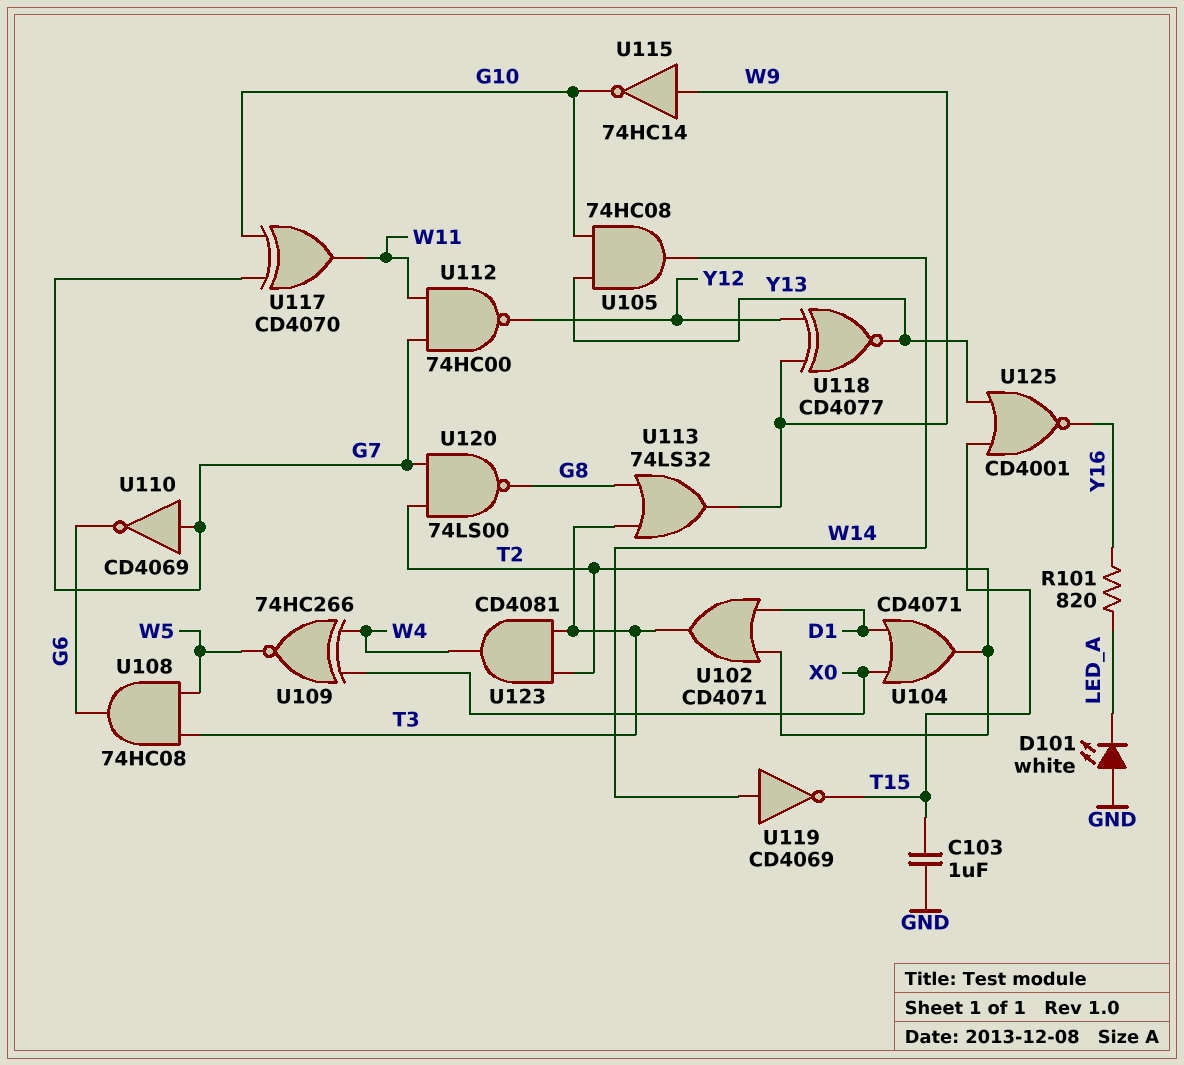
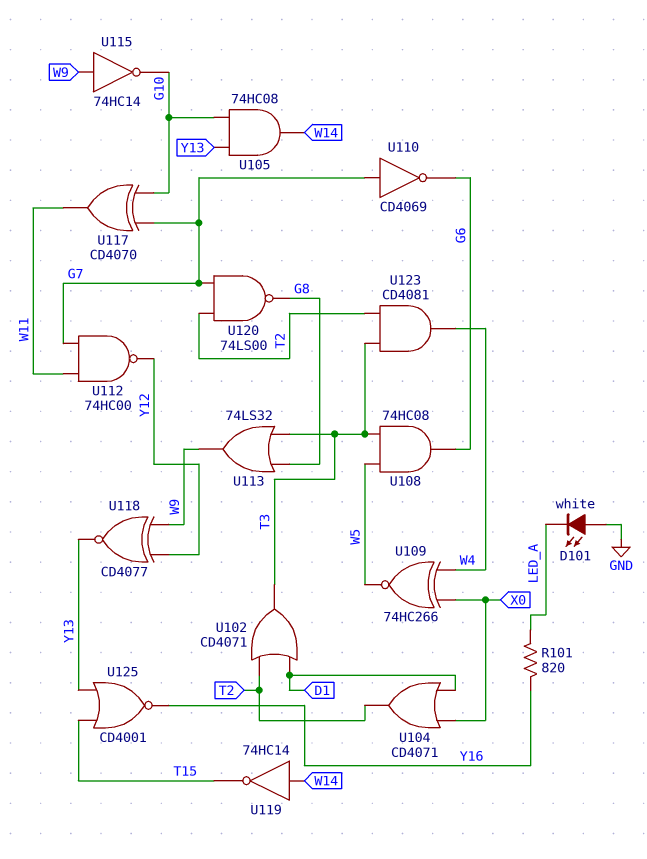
C103: 1uF (GND, T15) -> none
U119: NOT CD4069 (in W14, out T15) -> NOT 74HC14 (in W14, out T15)

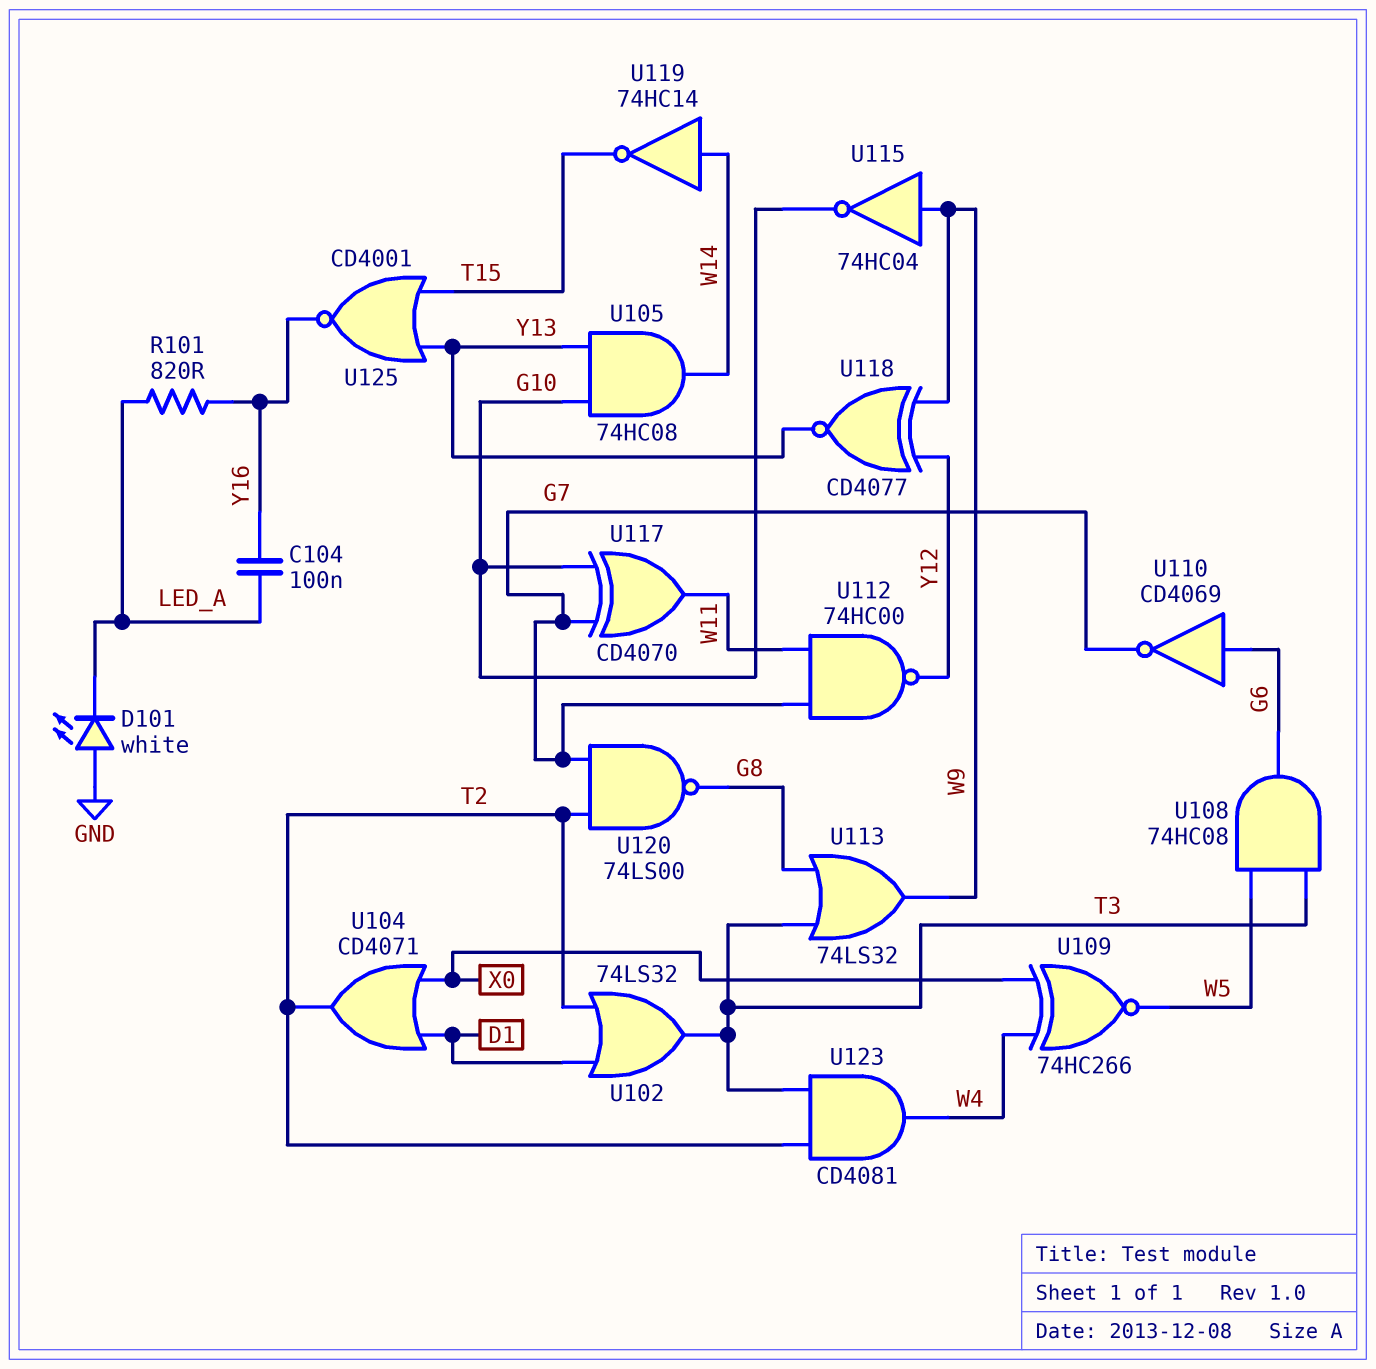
C104: none -> 100nF (LED_A, Y16)
U102: OR CD4071 (in D1, in T2, out T3) -> OR 74LS32 (in D1, in T2, out T3)
U110: NOT CD4069 (in G7, out G6) -> NOT CD4069 (in G6, out G7)
U115: NOT 74HC14 (in W9, out G10) -> NOT 74HC04 (in W9, out G10)

